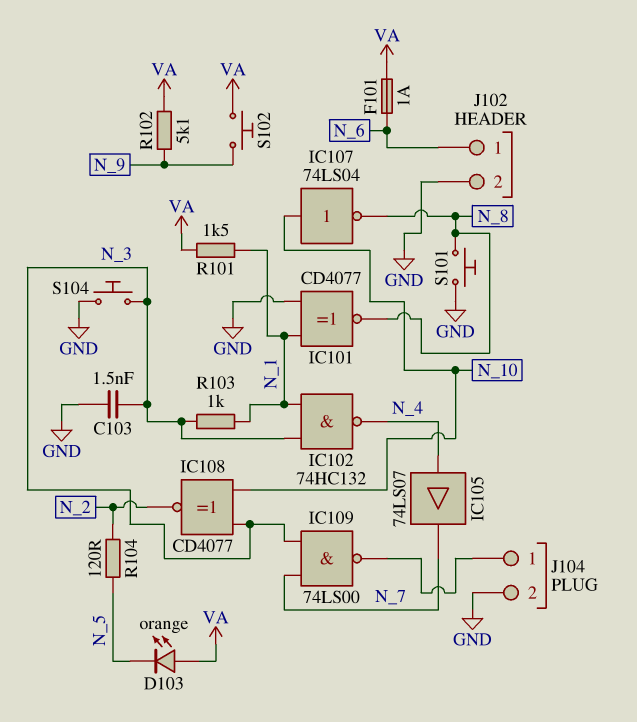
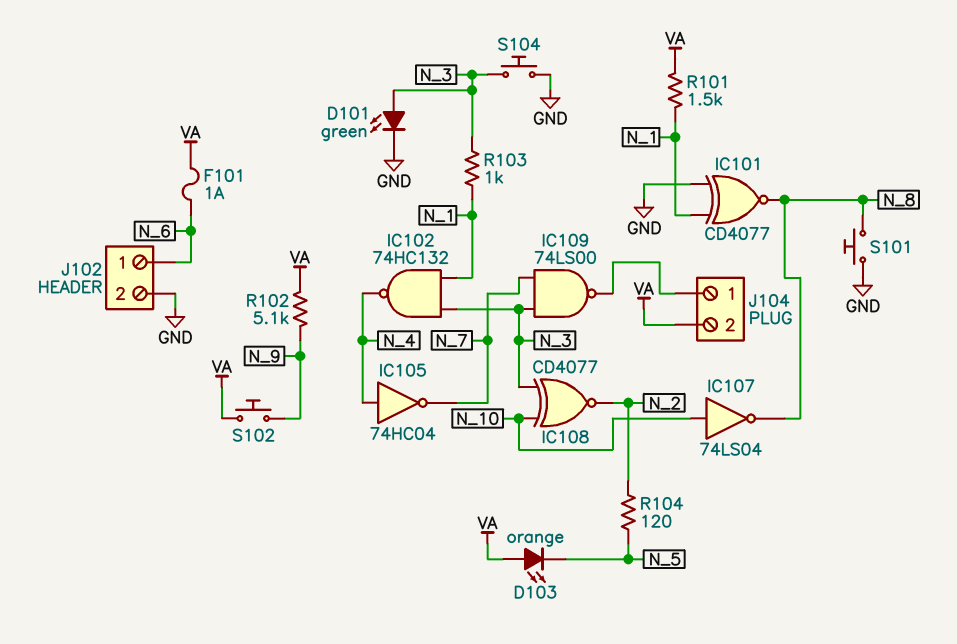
C103: 1.5nF (GND, N_3) -> none
D101: none -> LED green (A N_3, K GND)
IC105: buffer 74LS07 (in N_4, out N_7) -> NOT 74HC04 (in N_4, out N_7)
J104 pin 2: GND -> VA

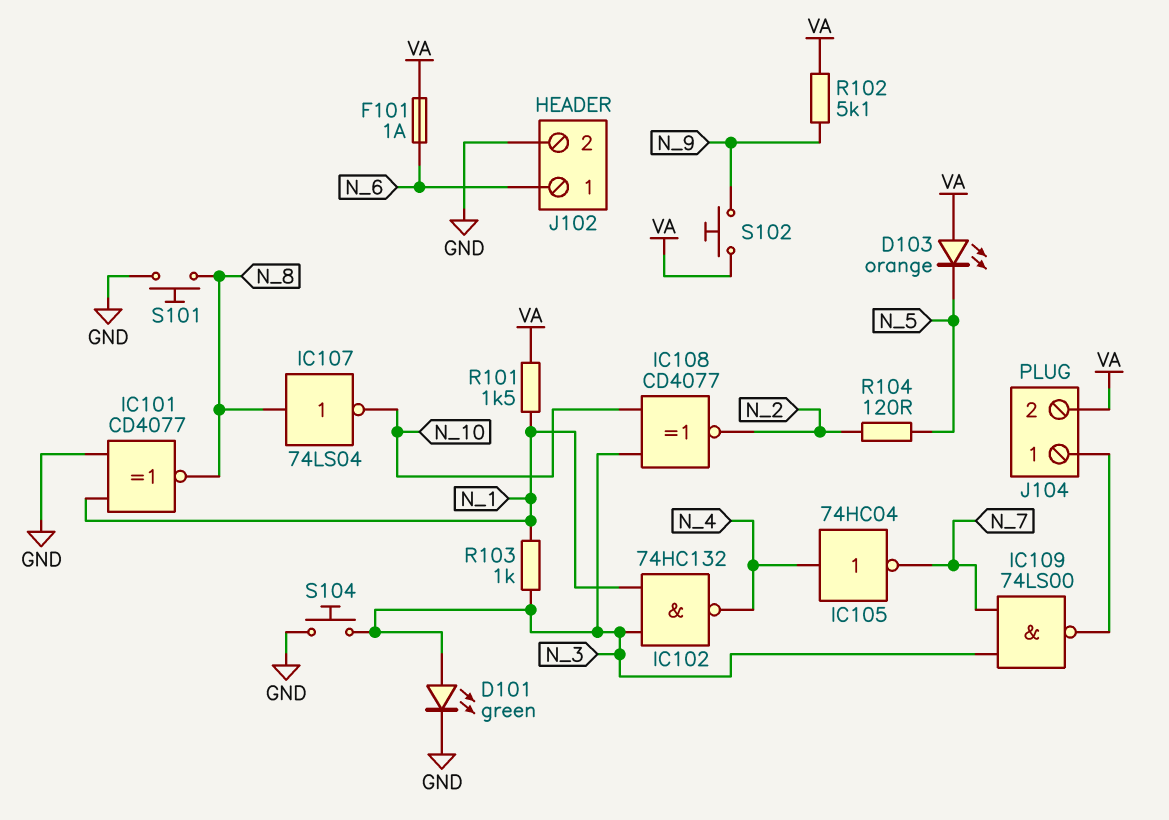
IC107: NOT 74LS04 (in N_10, out N_8) -> NOT 74LS04 (in N_8, out N_10)

